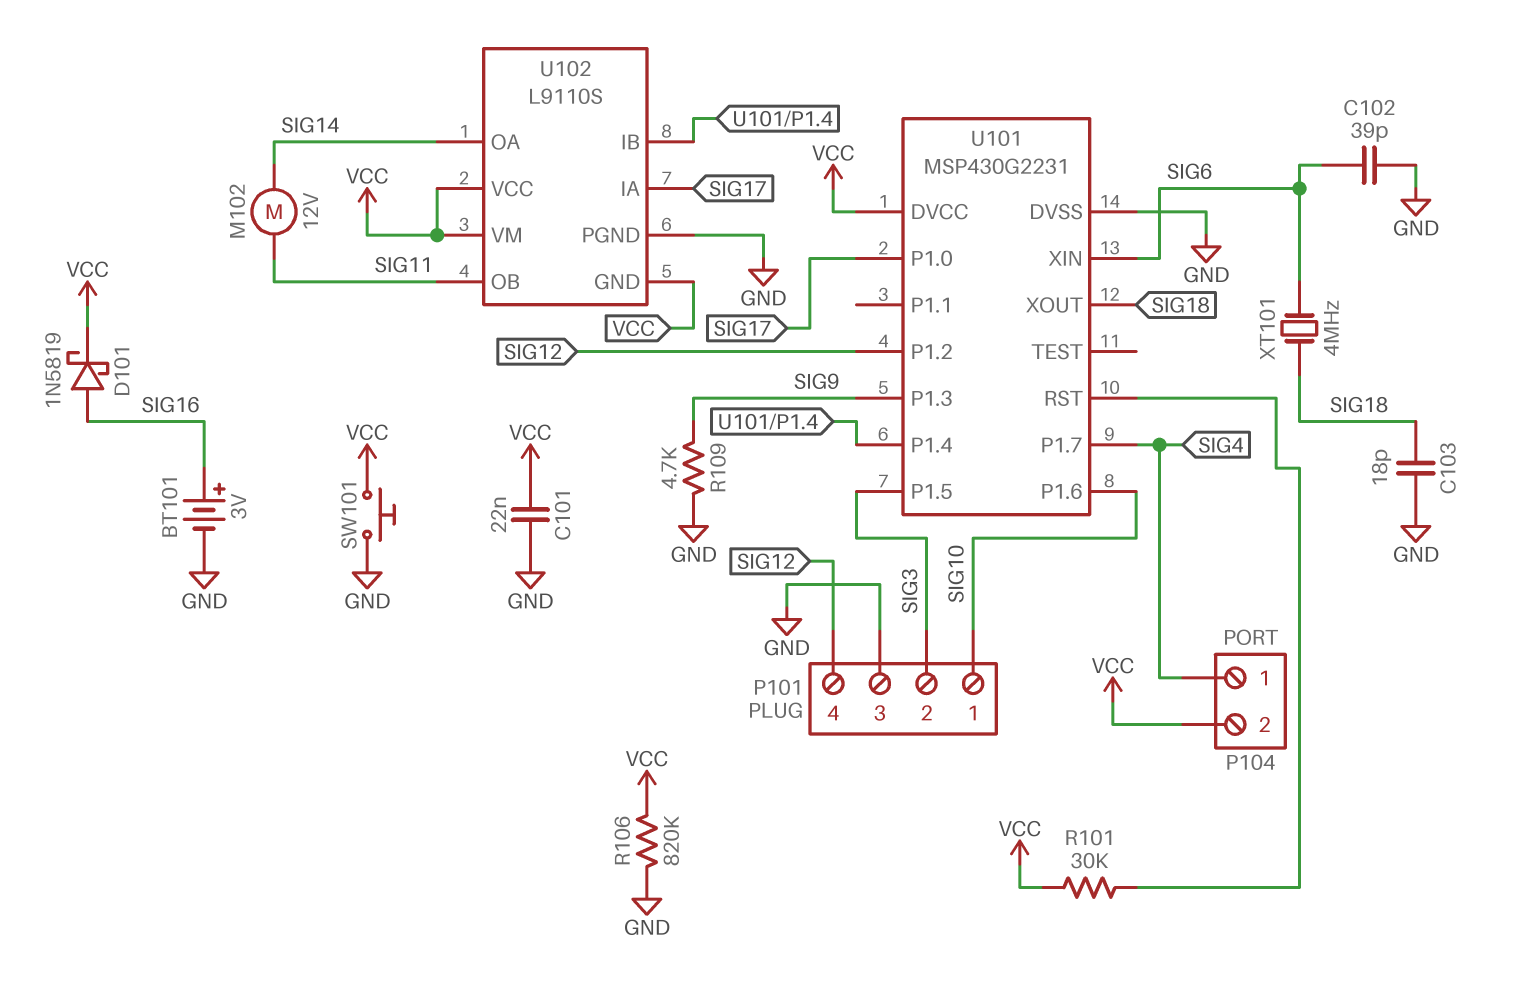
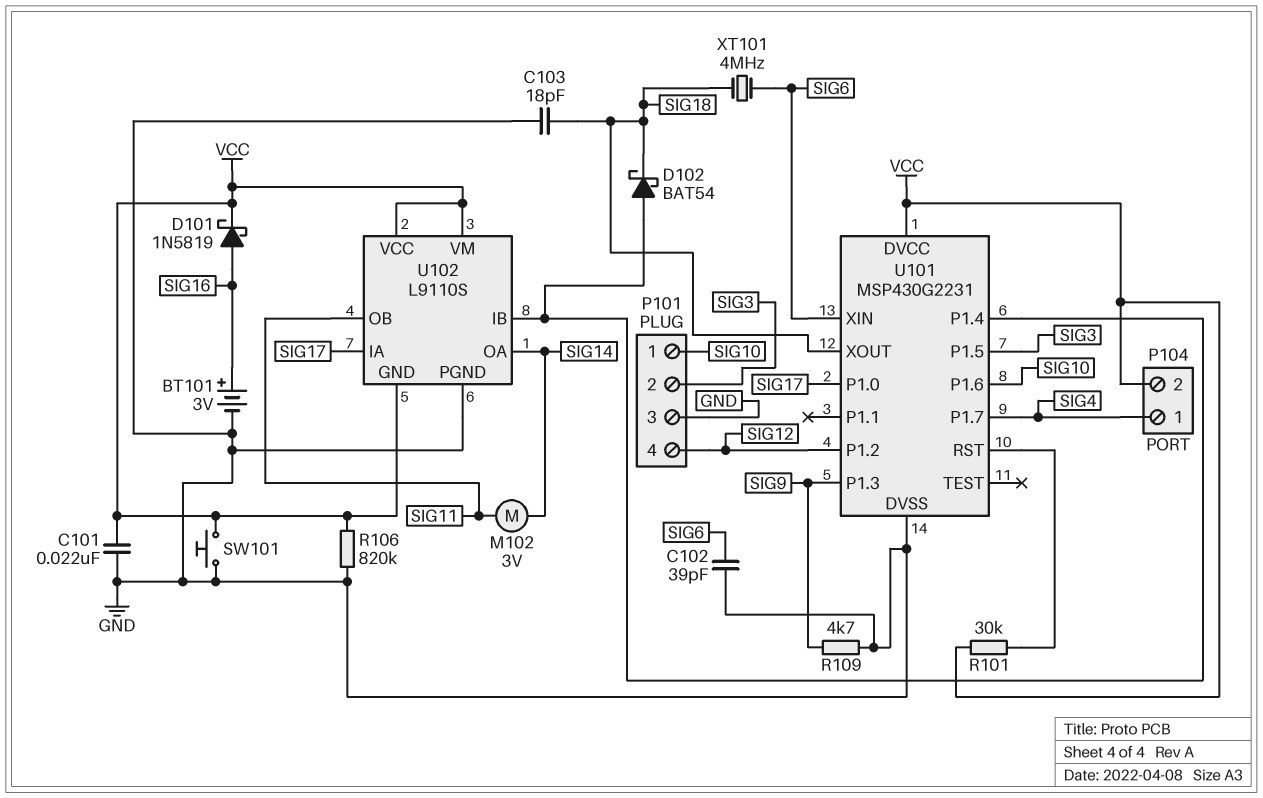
D102: none -> schottky BAT54 (A U101/P1.4, K SIG18)
M102: motor 12V (SIG11, SIG14) -> motor 3V (SIG11, SIG14)

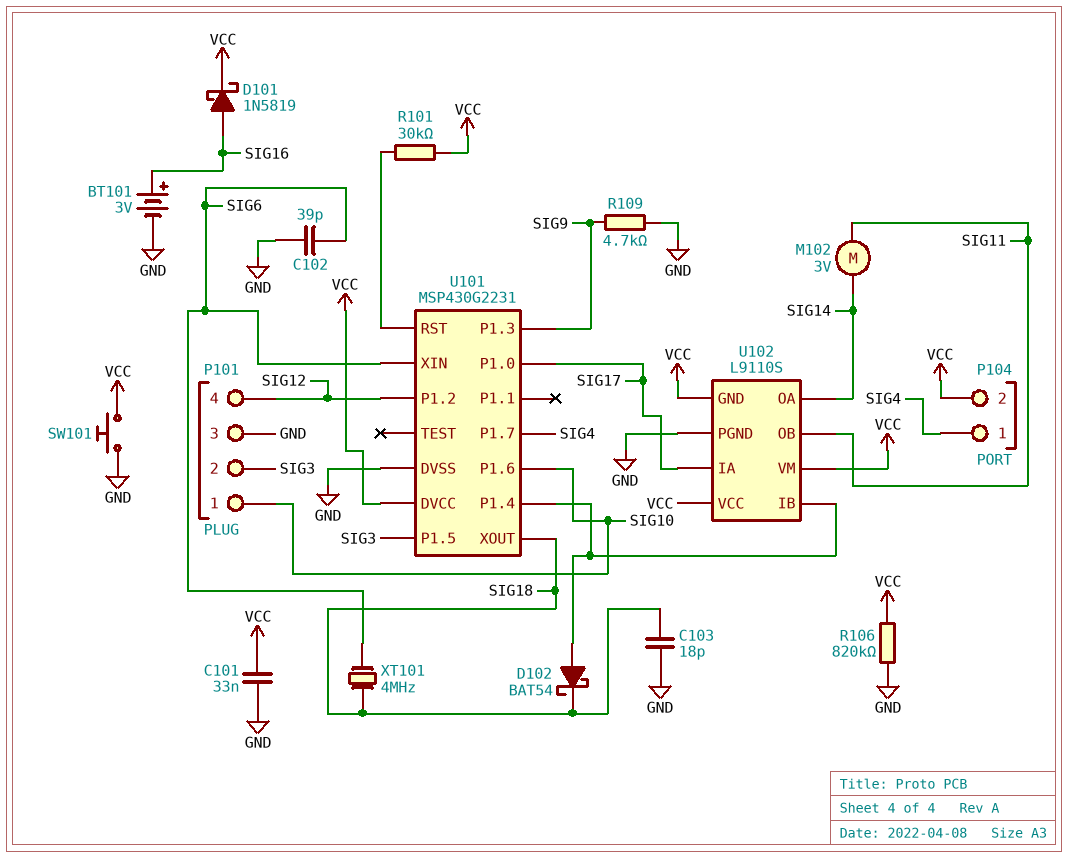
C101: 22nF (GND, VCC) -> 33nF (GND, VCC)

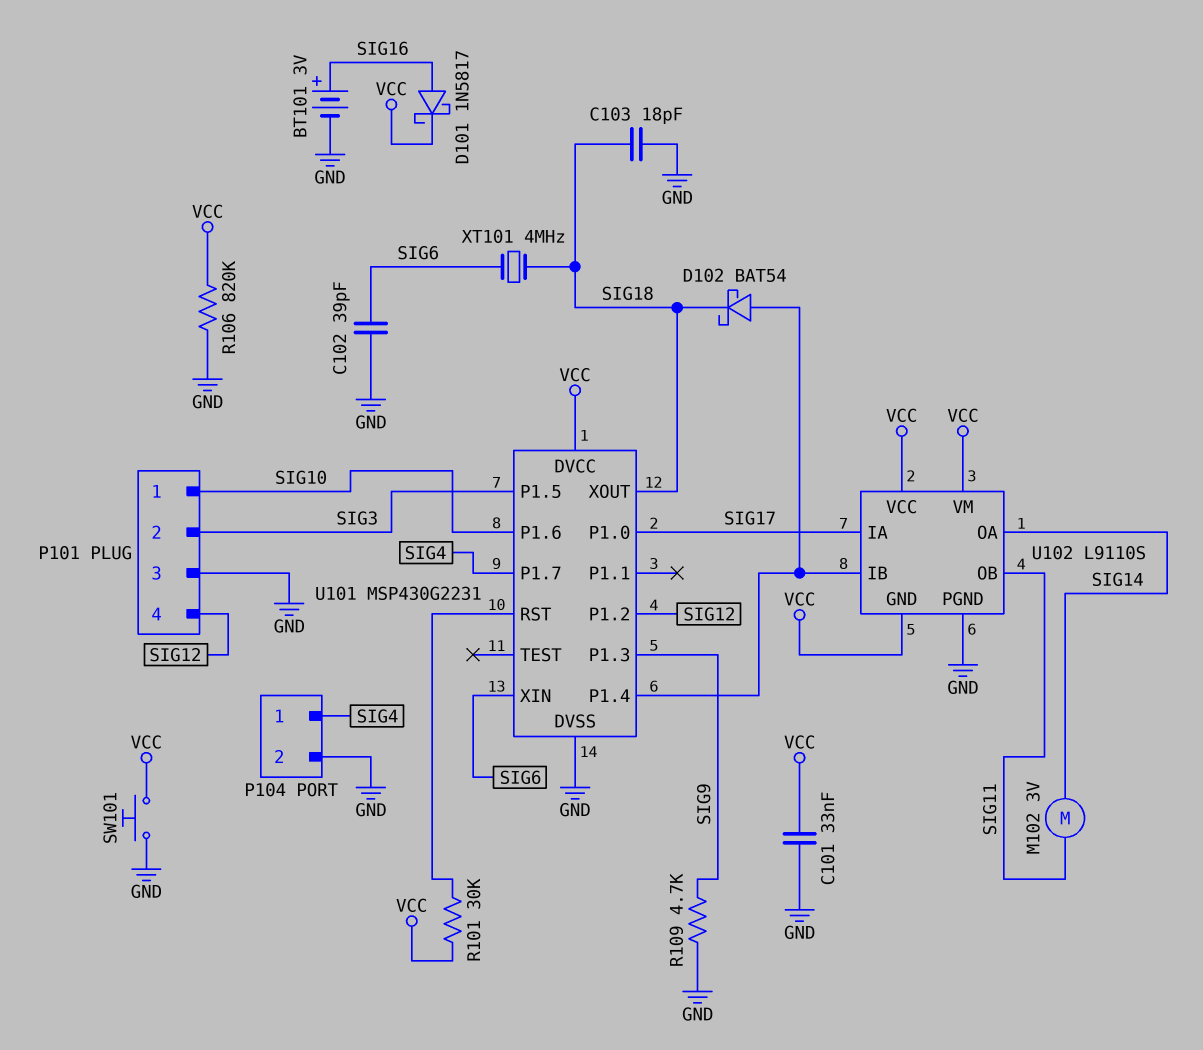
D101: schottky 1N5819 (A SIG16, K VCC) -> schottky 1N5817 (A SIG16, K VCC)
P104 pin 2: VCC -> GND

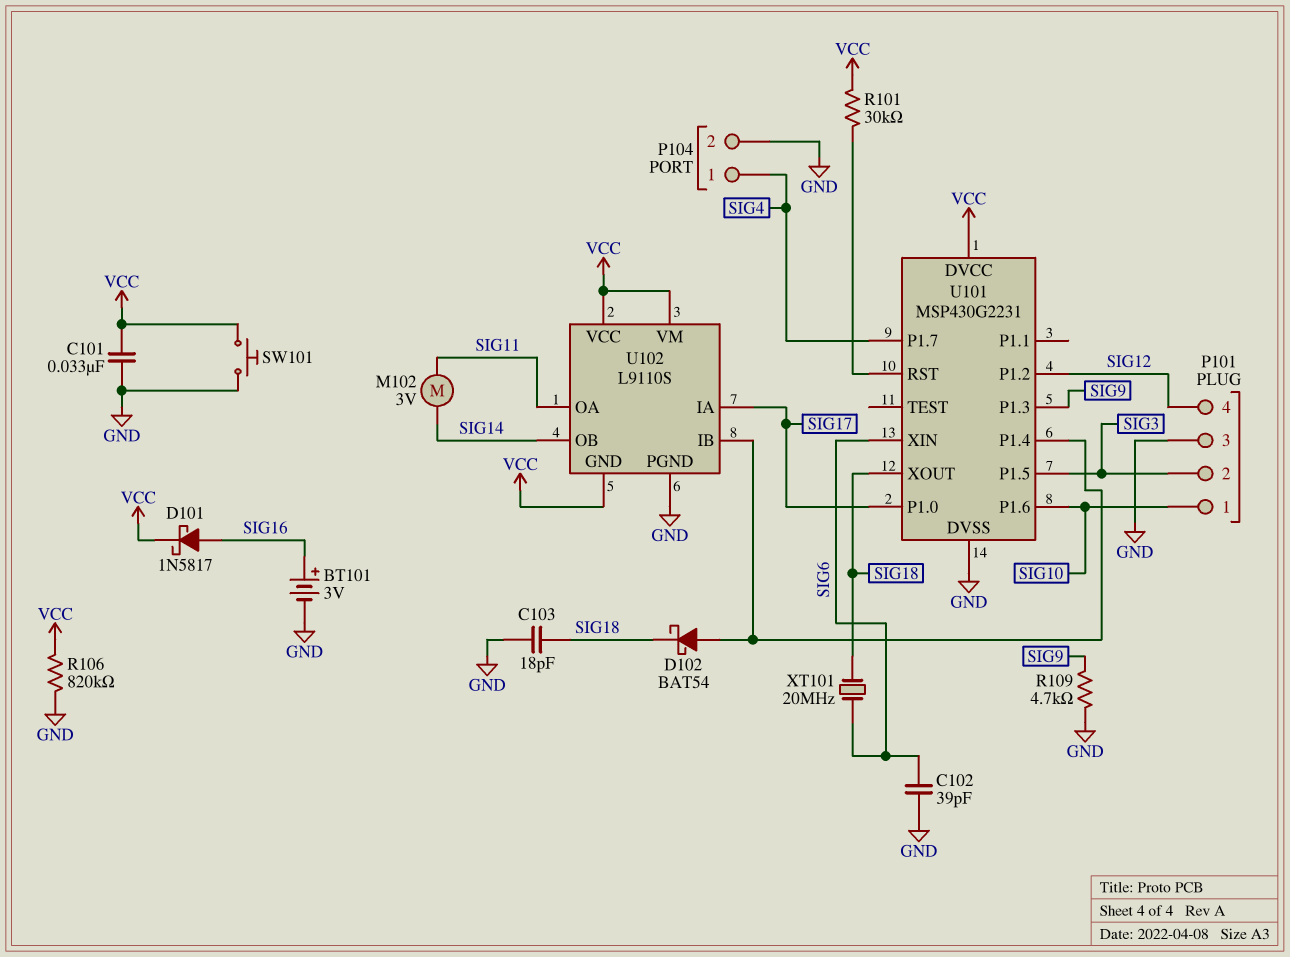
U102 pin OA: SIG14 -> SIG11
U102 pin OB: SIG11 -> SIG14
XT101: 4MHz (SIG6, SIG18) -> 20MHz (SIG6, SIG18)

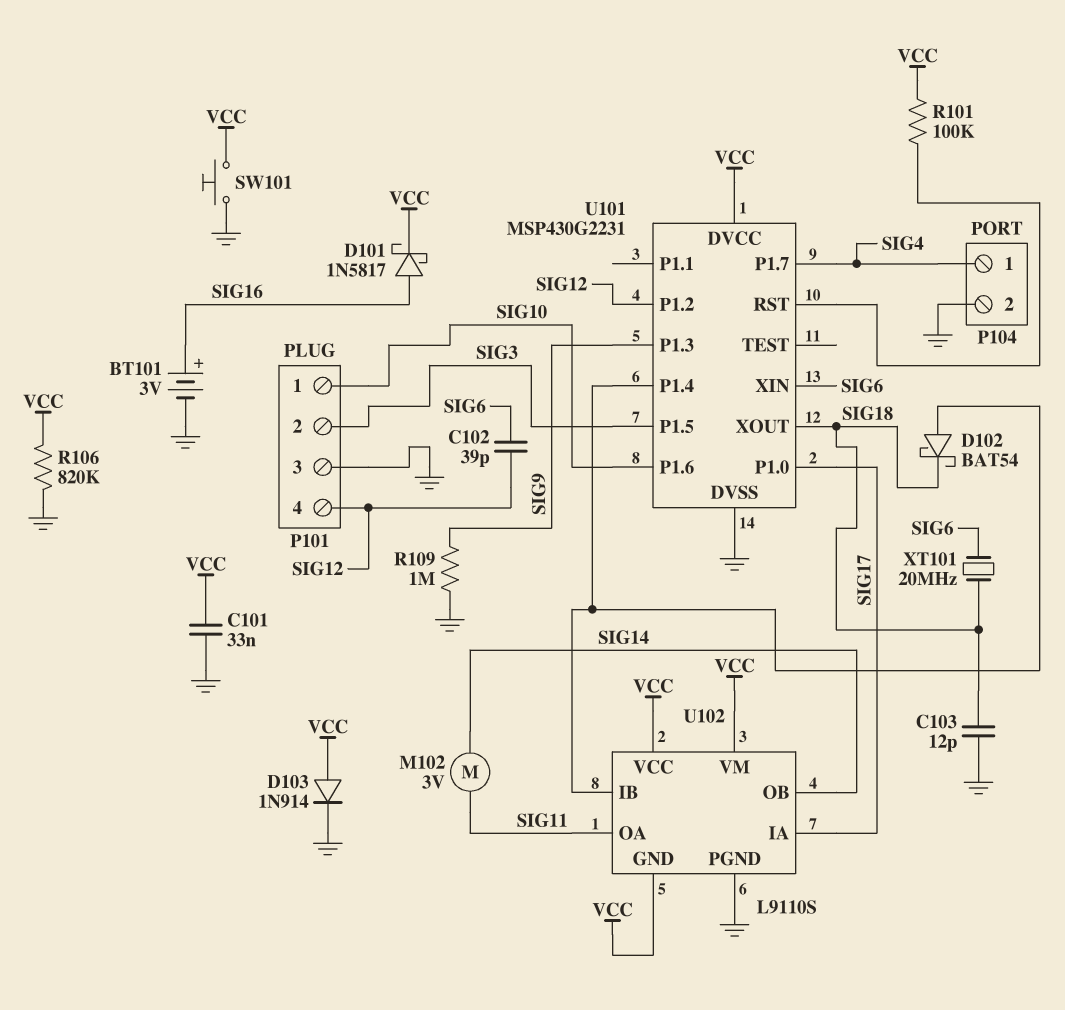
C102: 39pF (GND, SIG6) -> 39pF (SIG6, SIG12)
C103: 18pF (GND, SIG18) -> 12pF (GND, SIG18)
D103: none -> diode 1N914 (A VCC, K GND)
R101: 30k (U101/RST, VCC) -> 100k (U101/RST, VCC)
R109: 4.7k (GND, SIG9) -> 1M (GND, SIG9)

